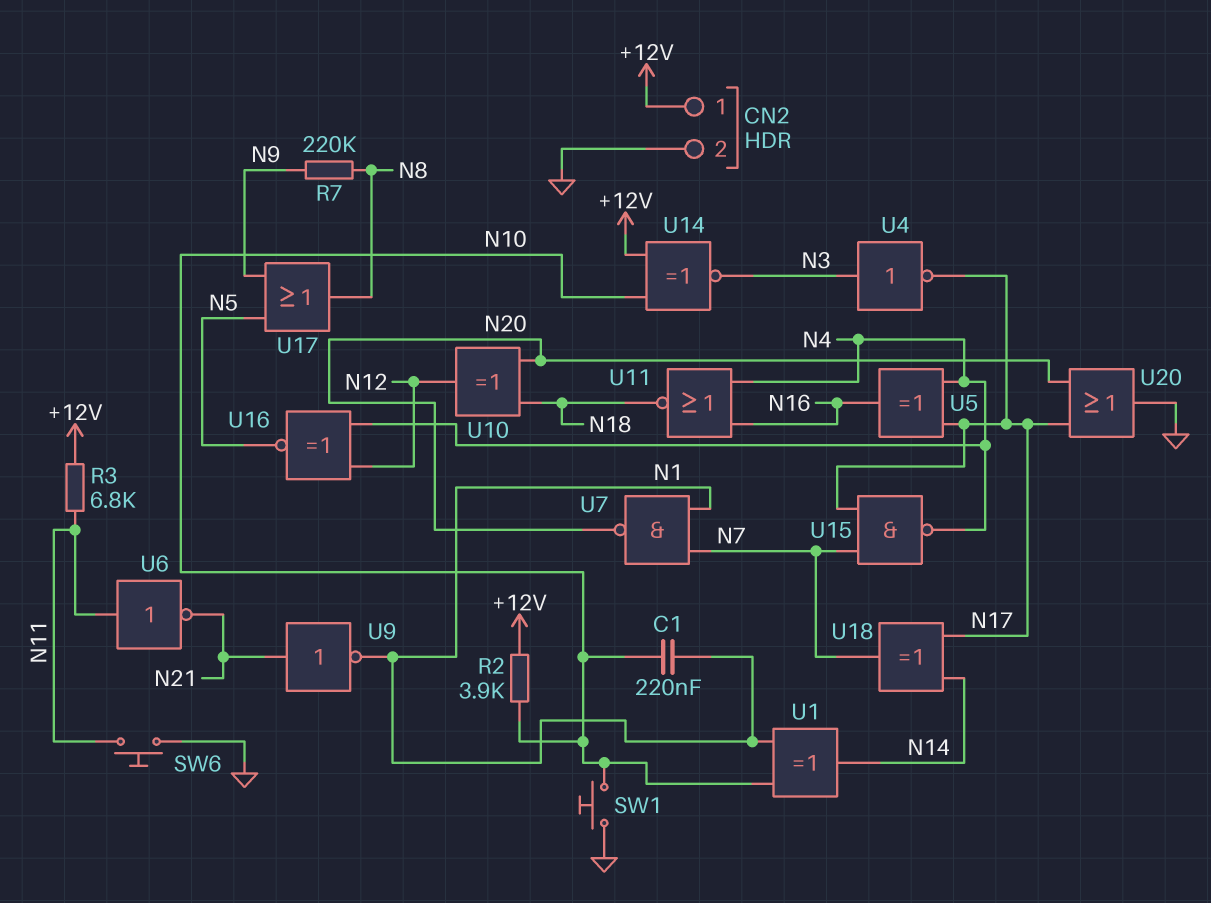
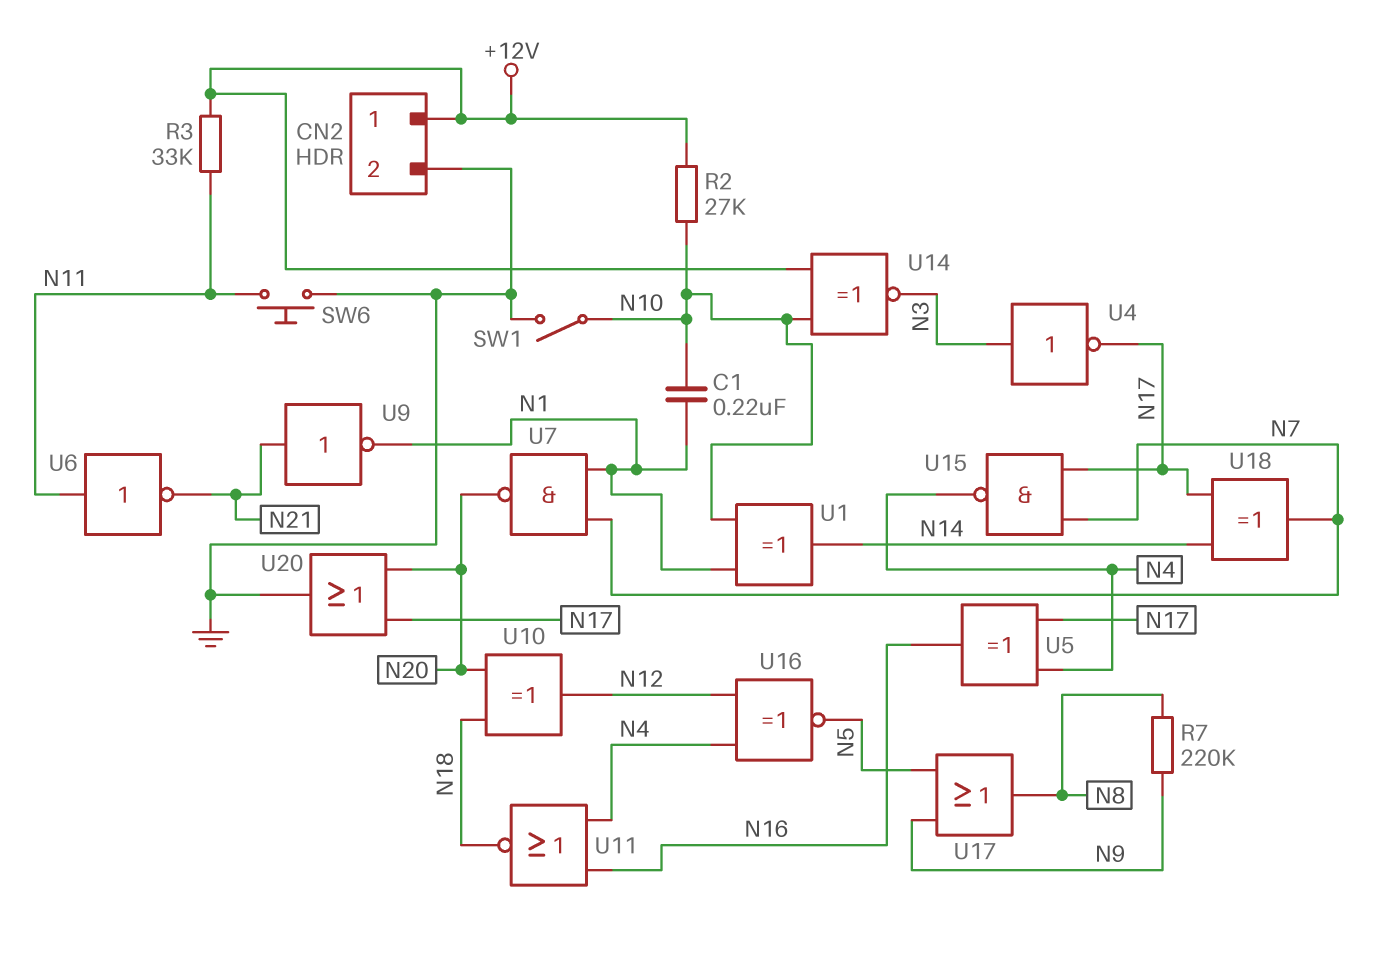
R2: 3.9k (+12V, N10) -> 27k (+12V, N10)
R3: 6.8k (+12V, N11) -> 33k (+12V, N11)
SW1: button (GND, N10) -> switch (GND, N10)

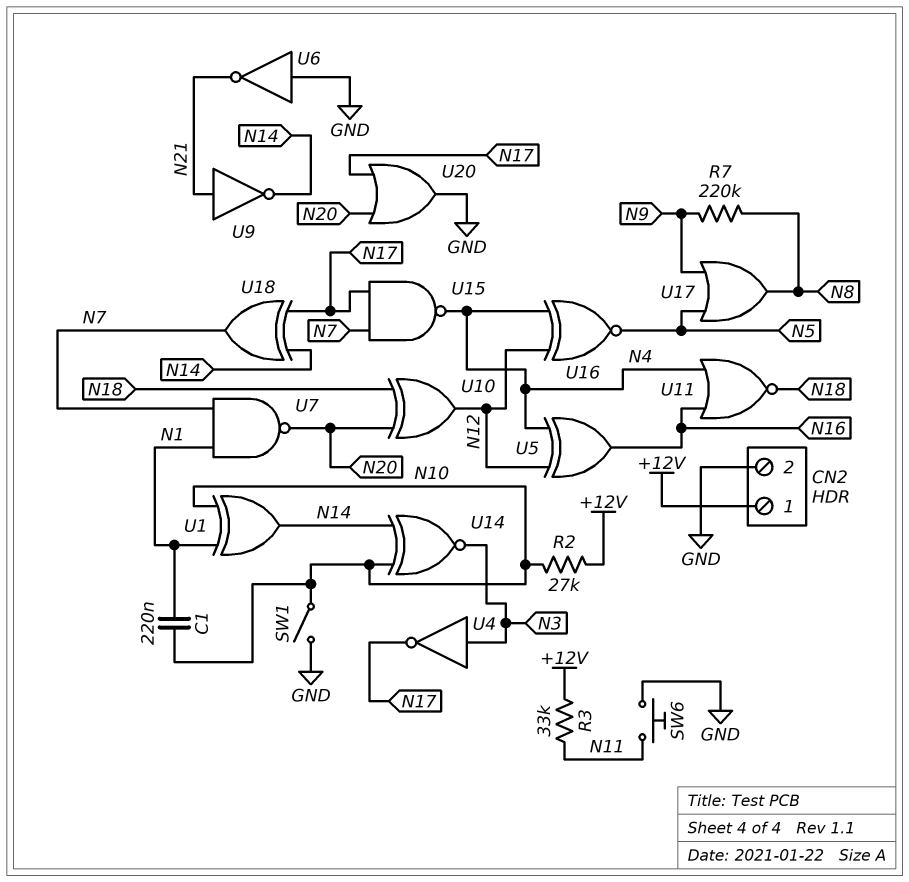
U5: XOR (in N4, in N17, out N16) -> XOR (in N4, in N12, out N16)
U6: NOT (in N11, out N21) -> NOT (in GND, out N21)
U9: NOT (in N21, out N1) -> NOT (in N21, out N14)
U14: XNOR (in +12V, in N10, out N3) -> XNOR (in N10, in N14, out N3)

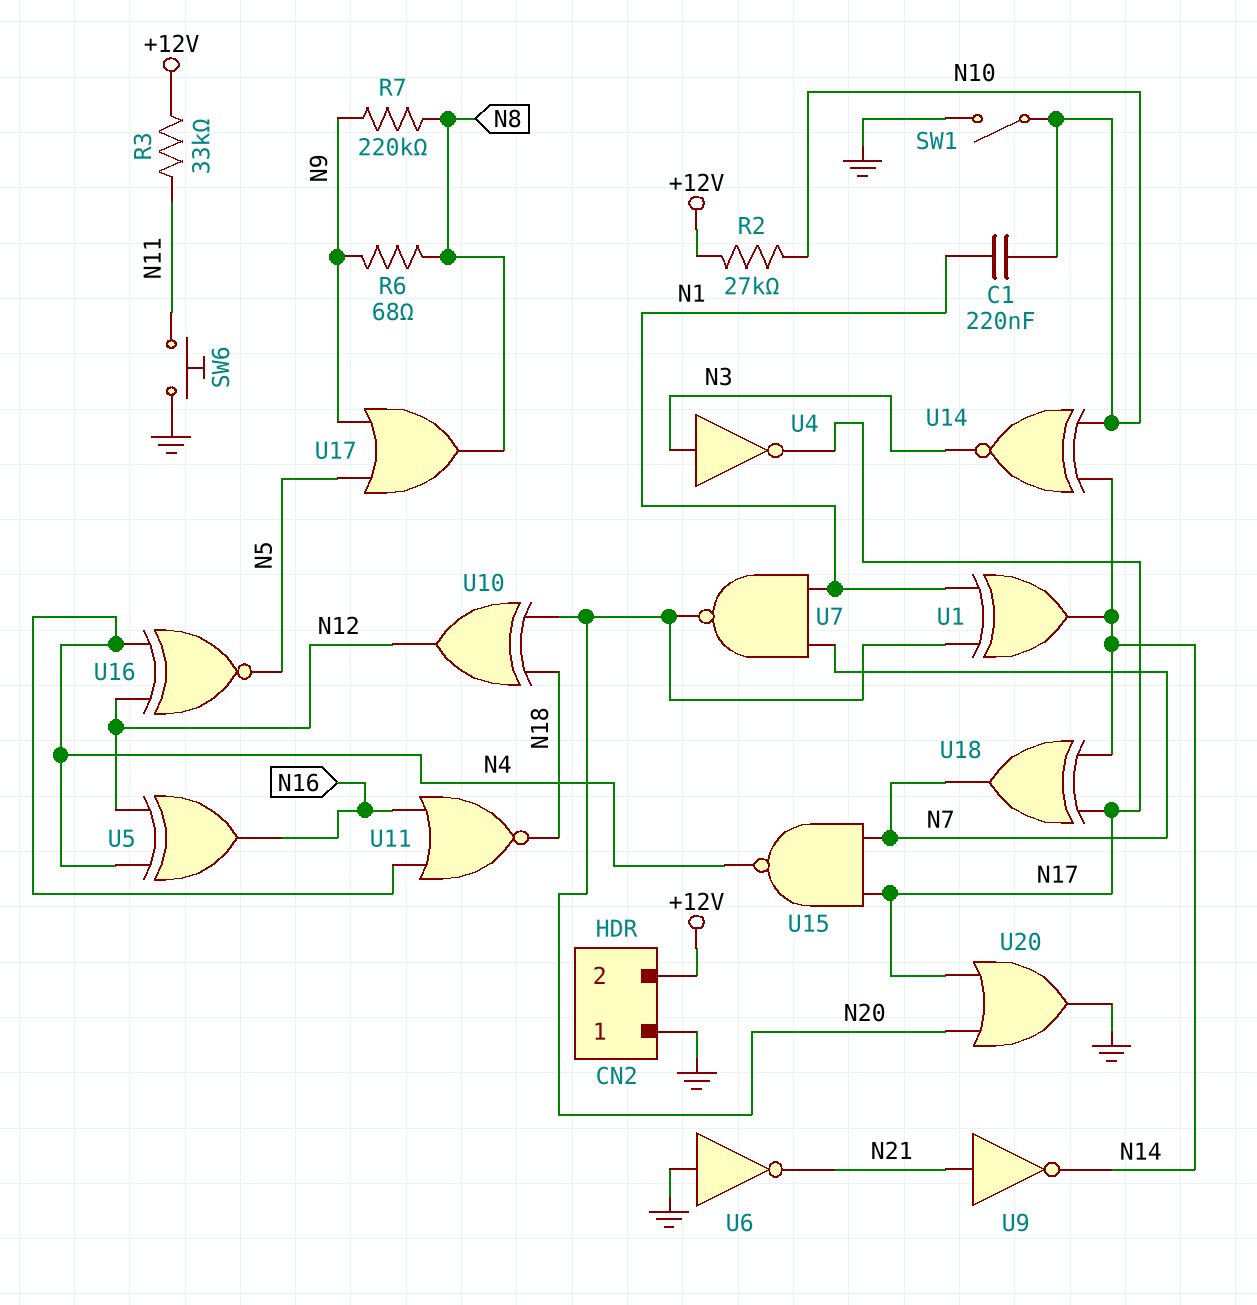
CN2 pin 1: +12V -> GND
CN2 pin 2: GND -> +12V
R6: none -> 68 (N8, N9)
U1: XOR (in N1, in N10, out N14) -> XOR (in N1, in N20, out N14)

